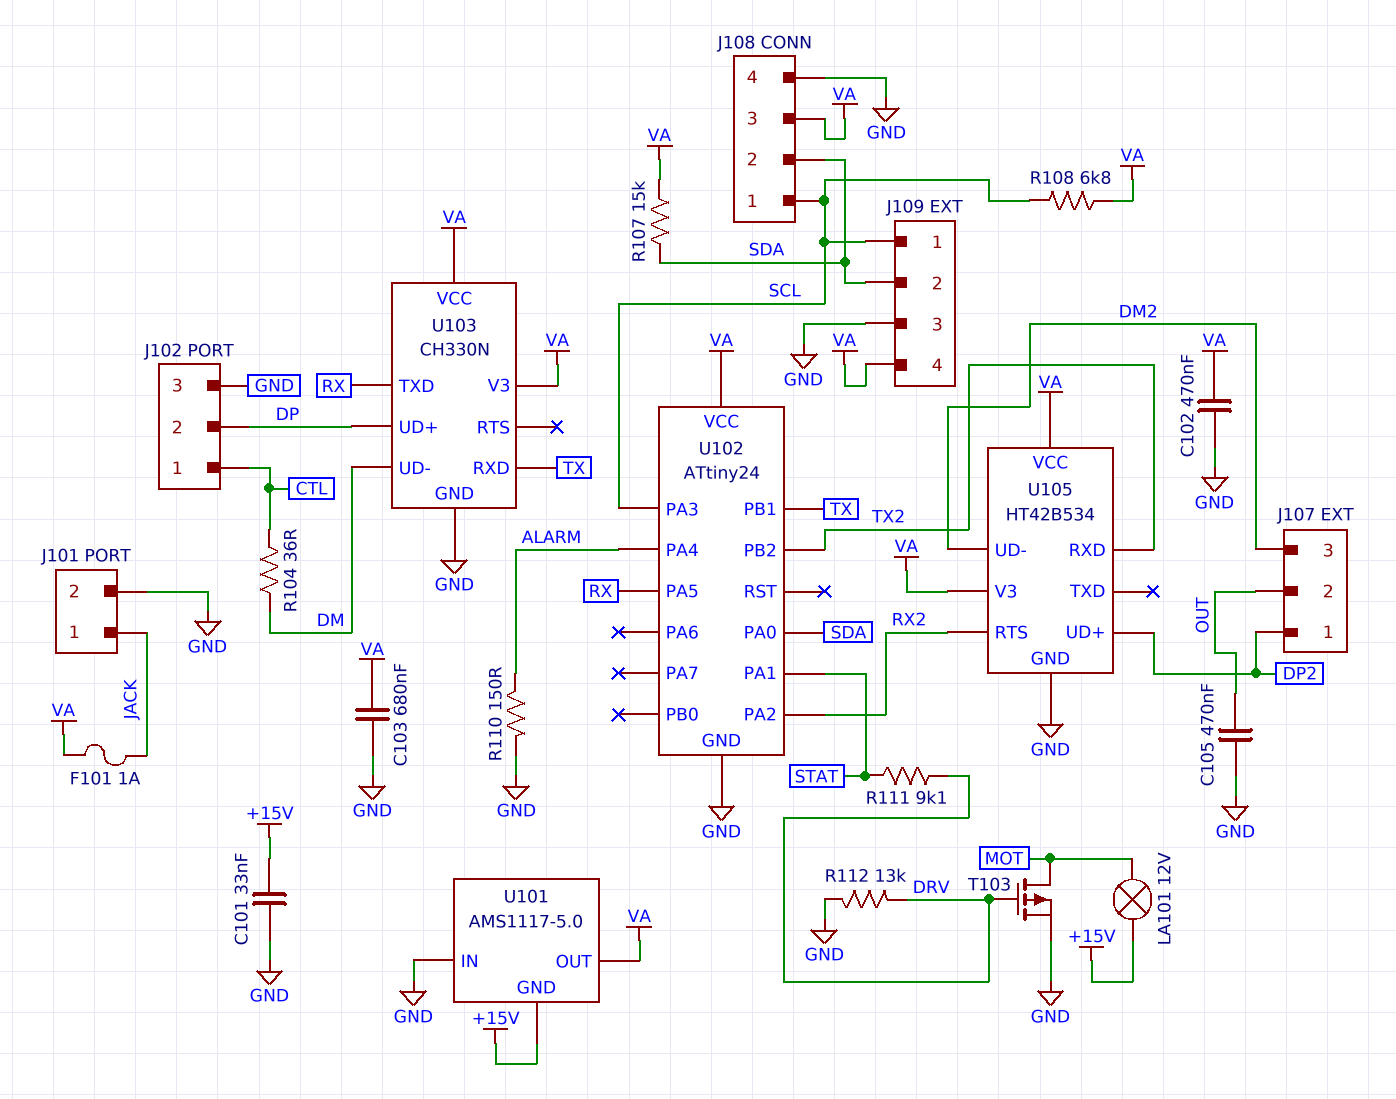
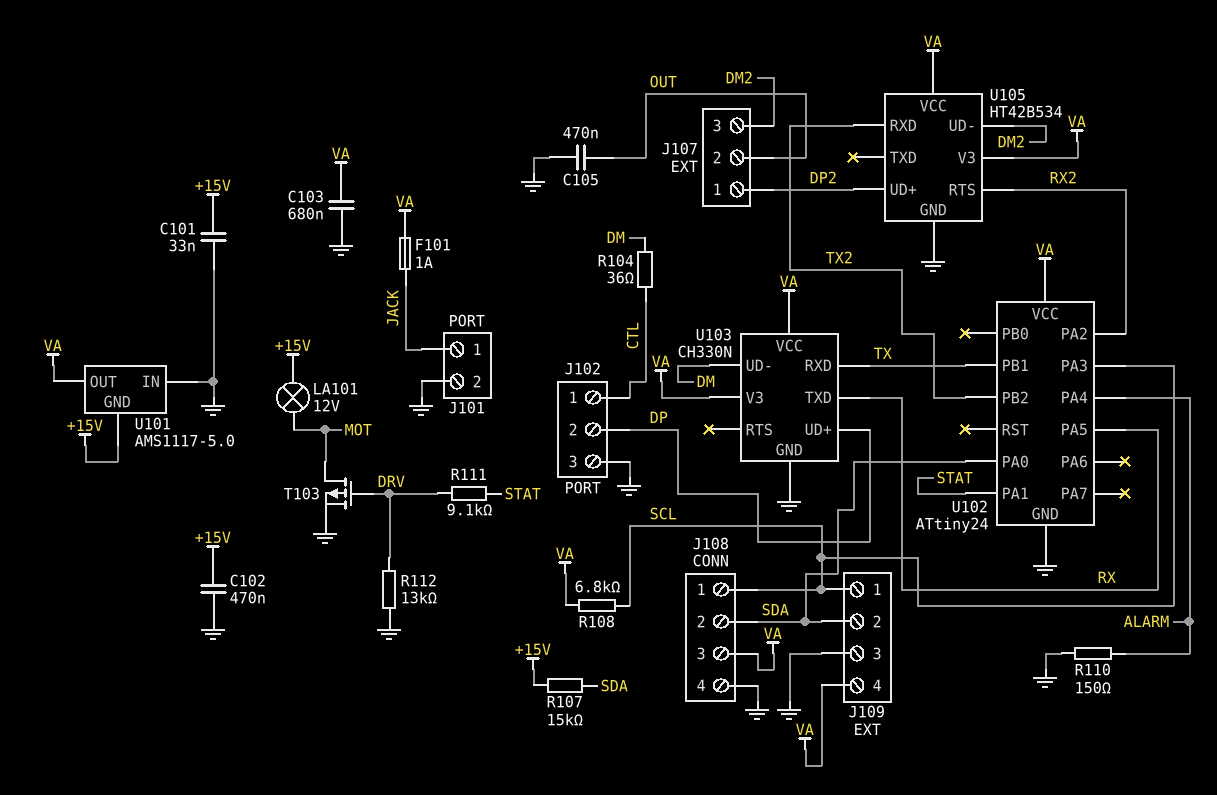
C102: 470nF (GND, VA) -> 470nF (+15V, GND)
R107: 15k (SDA, VA) -> 15k (+15V, SDA)

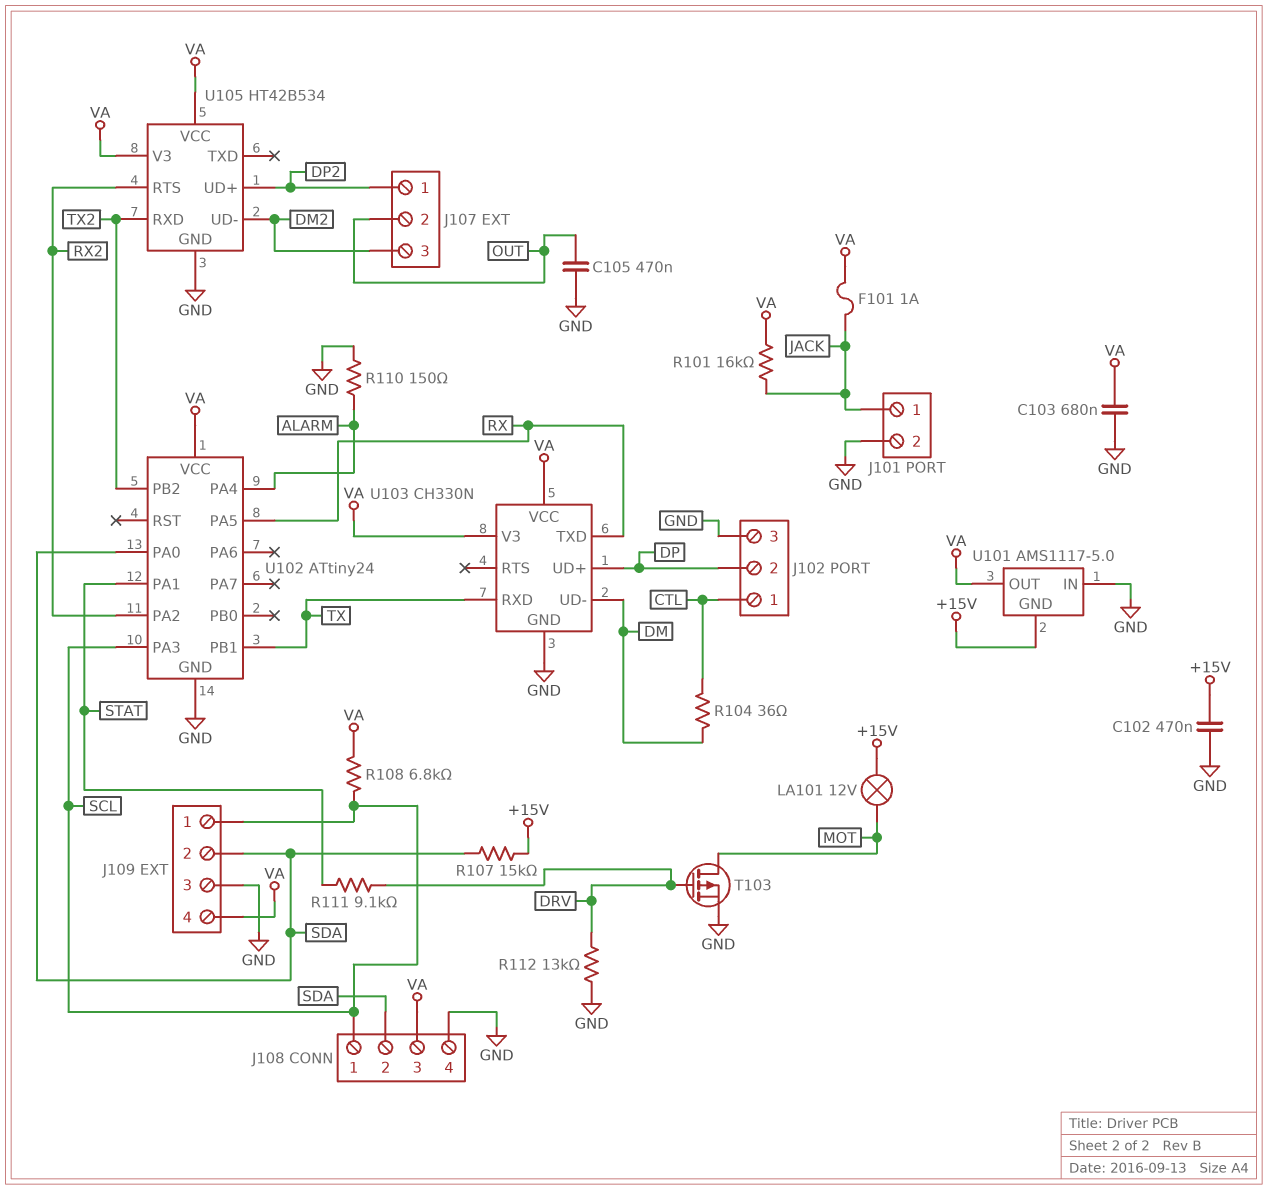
C101: 33nF (+15V, GND) -> none
R101: none -> 16k (JACK, VA)

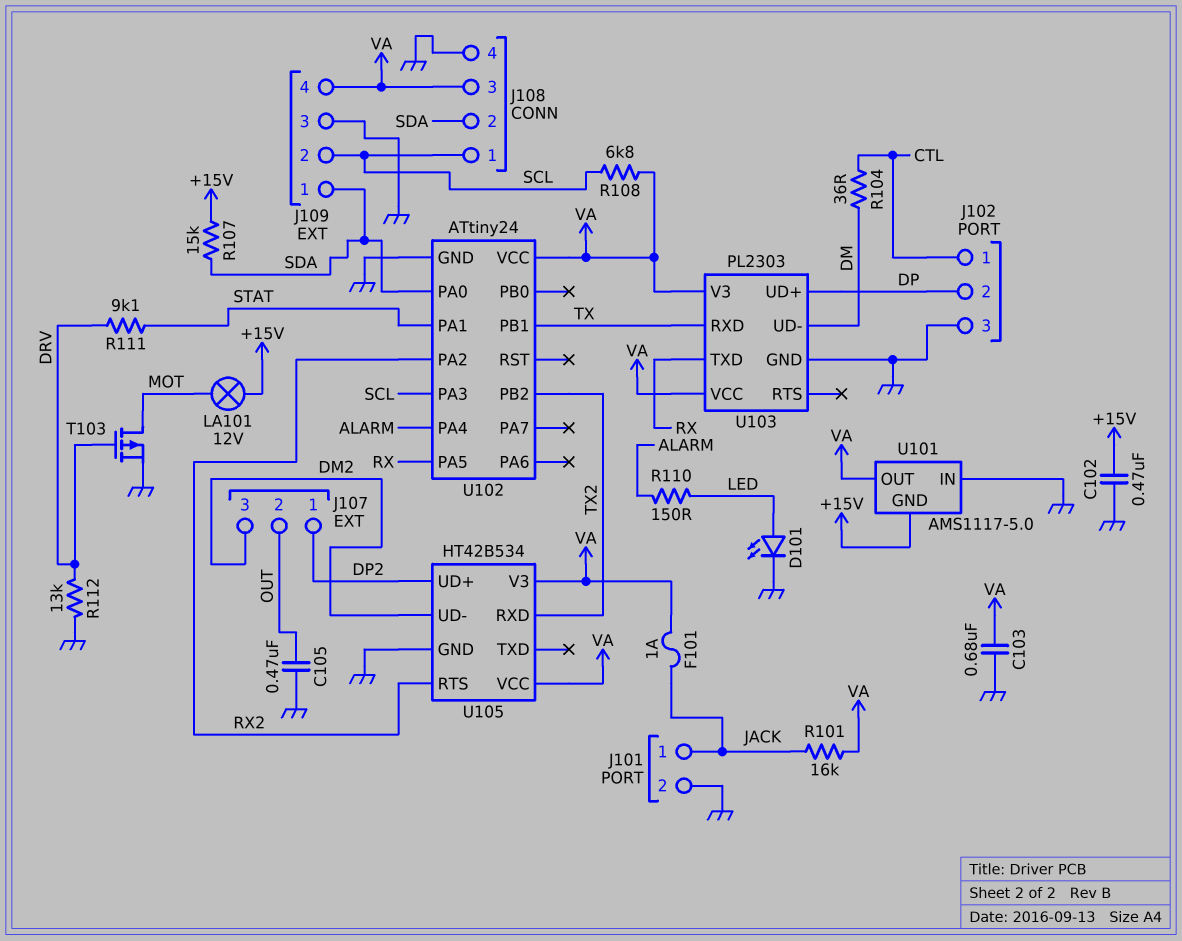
D101: none -> LED (A LED, K GND)
J109 pin 1: SCL -> SDA
J109 pin 2: SDA -> SCL
R110: 150 (ALARM, GND) -> 150 (ALARM, LED)
U103: CH330N -> PL2303

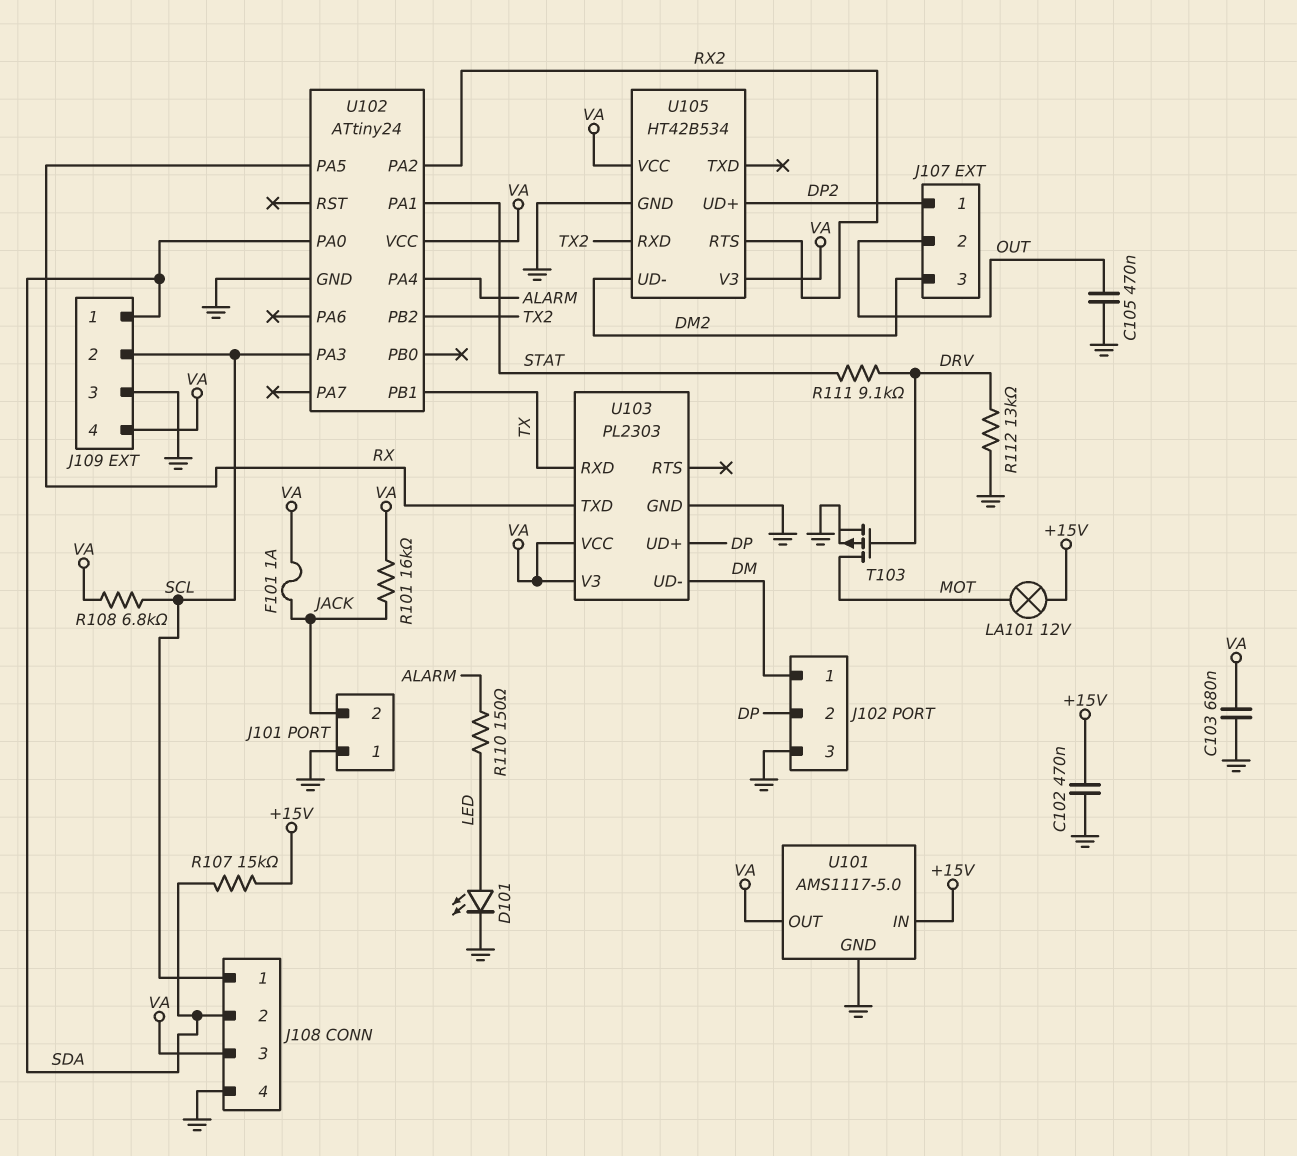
J101 pin 1: JACK -> GND
J101 pin 2: GND -> JACK
J102 pin 1: CTL -> DM
R104: 36 (CTL, DM) -> none
U101 pin GND: +15V -> GND
U101 pin IN: GND -> +15V

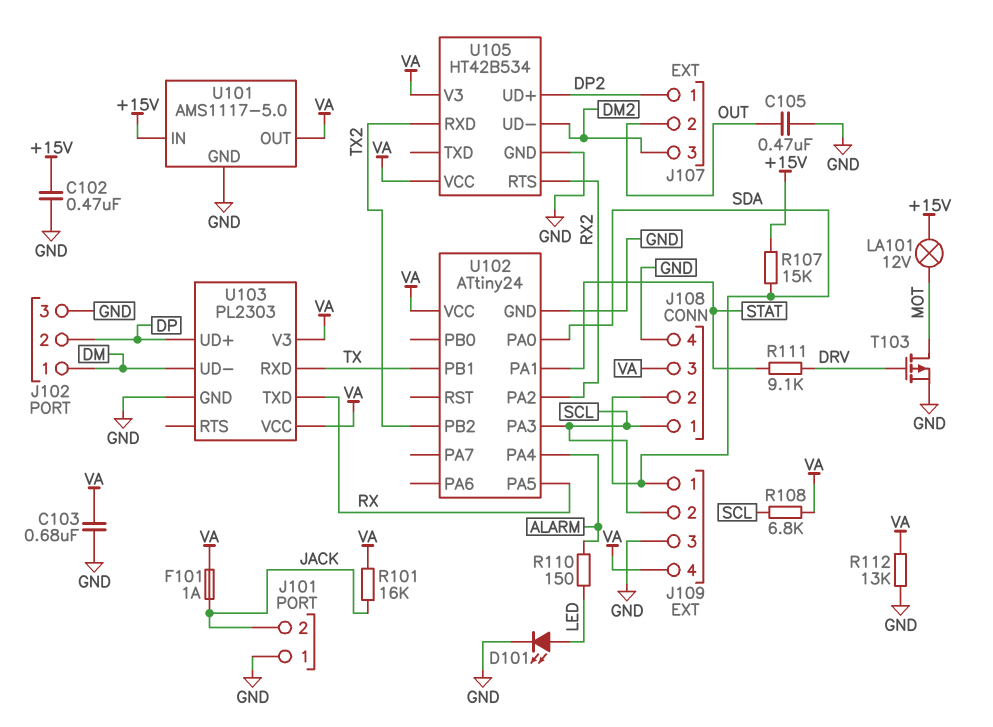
R112: 13k (DRV, GND) -> 13k (GND, VA)

